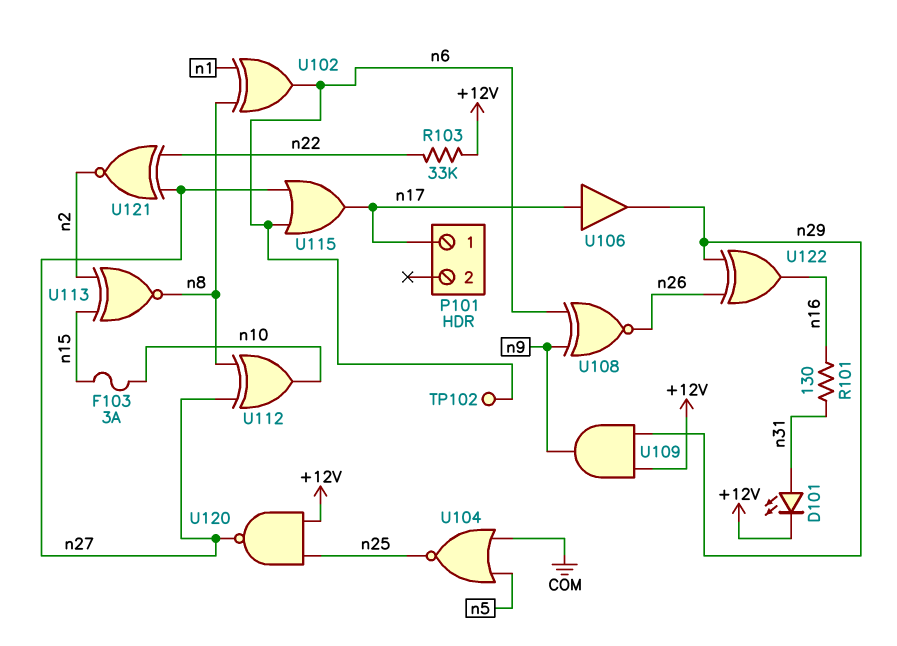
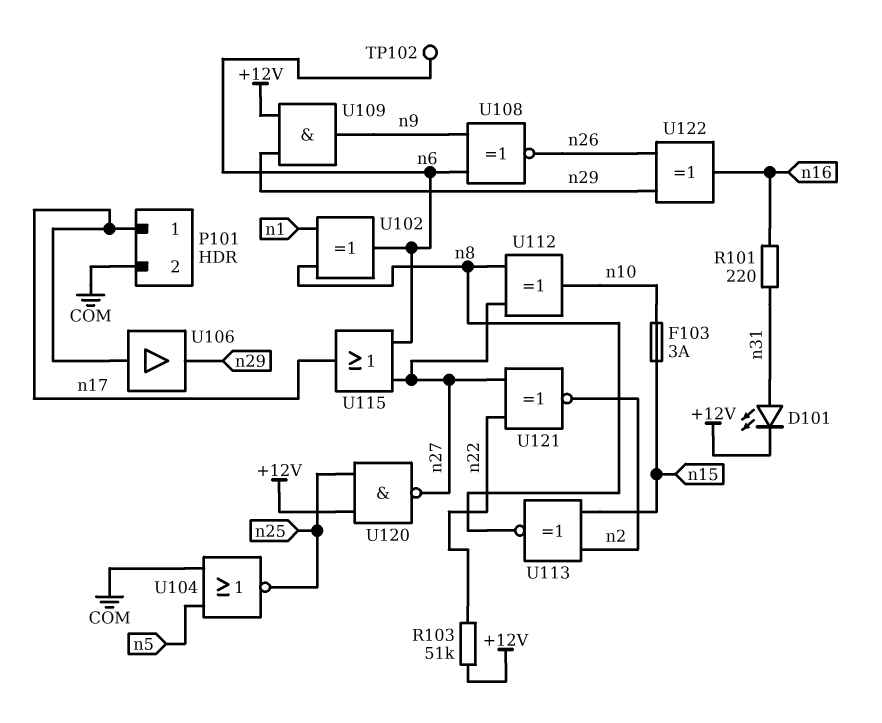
P101 pin 2: none -> COM
R101: 130 (n16, n31) -> 220 (n16, n31)
R103: 33k (+12V, n22) -> 51k (+12V, n22)

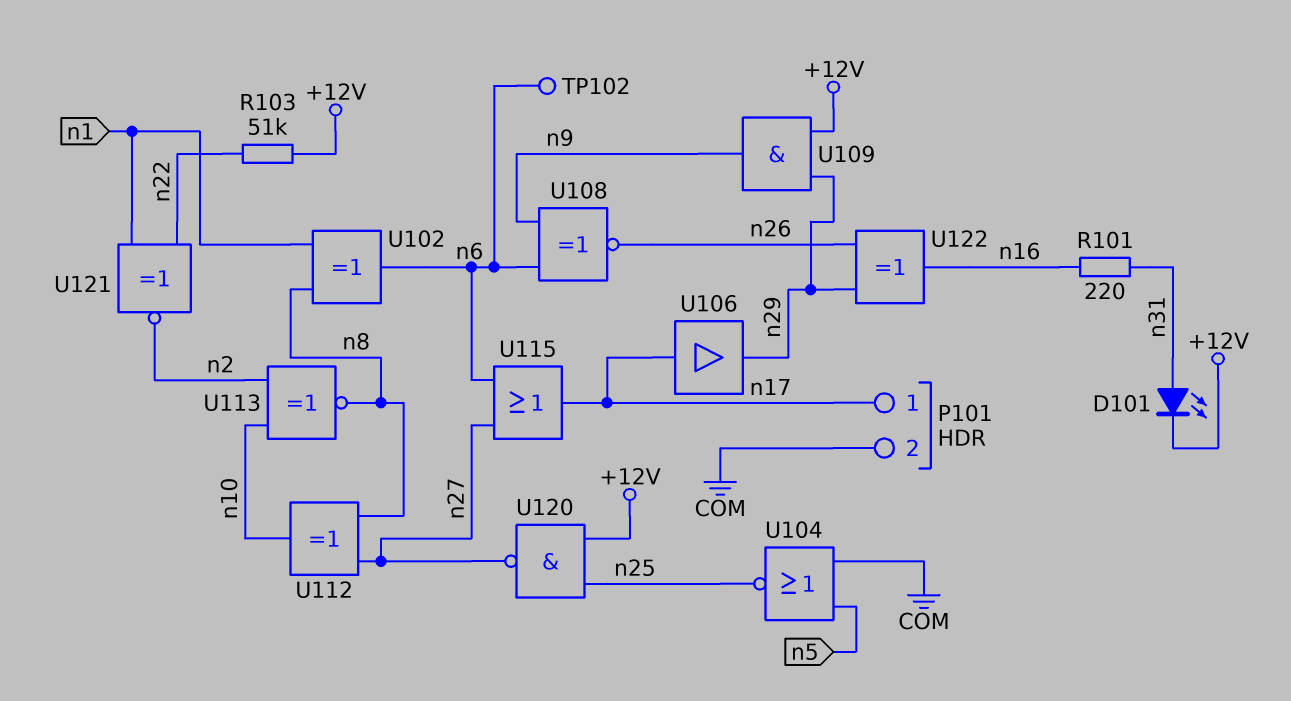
F103: 3A (n10, n15) -> none
U113: XNOR (in n2, in n15, out n8) -> XNOR (in n2, in n10, out n8)
U121: XNOR (in n22, in n27, out n2) -> XNOR (in n1, in n22, out n2)

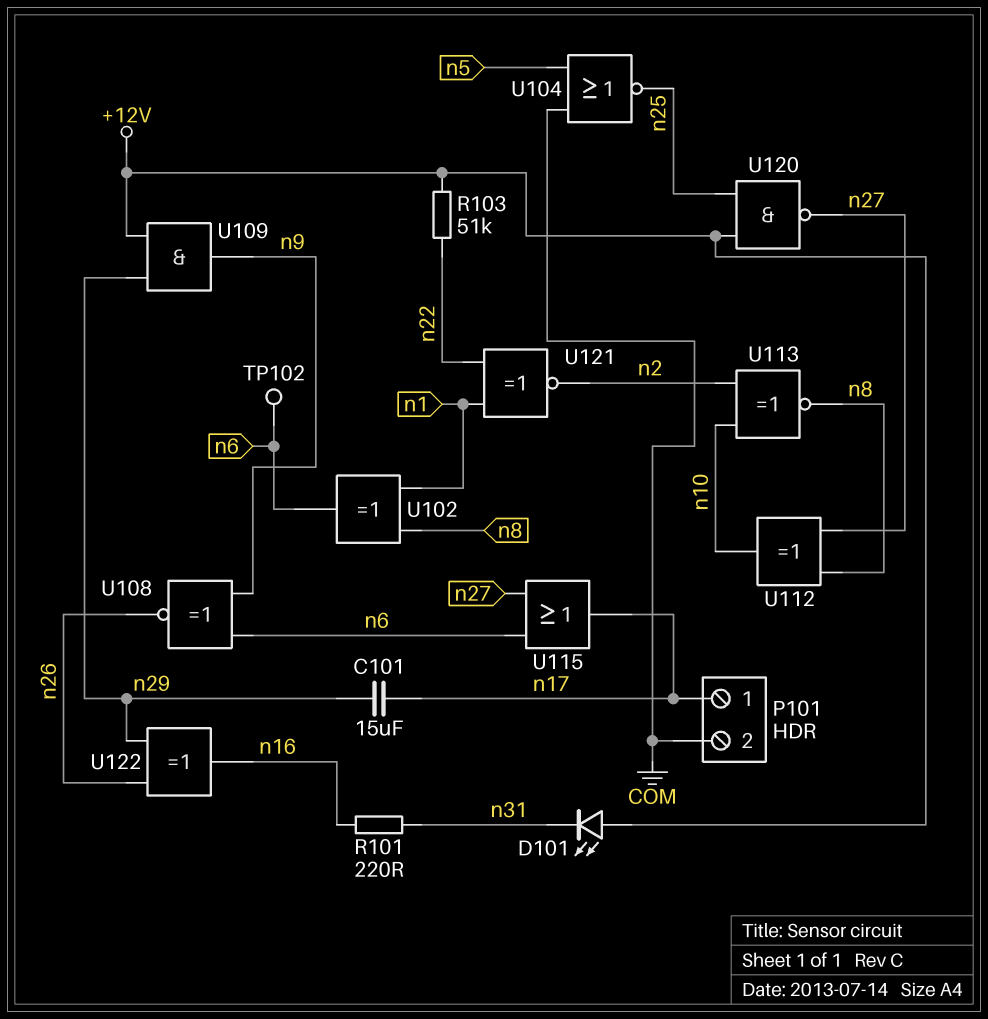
C101: none -> 15uF (n17, n29)
D101: LED (A n31, K +12V) -> LED (A +12V, K n31)
U106: buffer (in n17, out n29) -> none

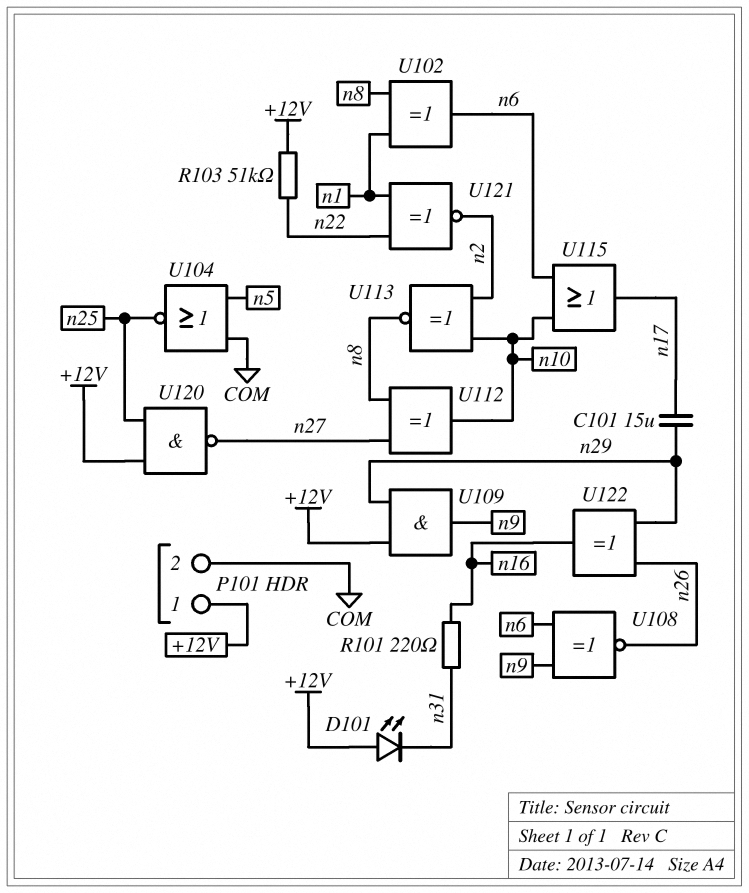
P101 pin 1: n17 -> +12V
TP102: test point (n6) -> none
U115: OR (in n6, in n27, out n17) -> OR (in n6, in n10, out n17)

